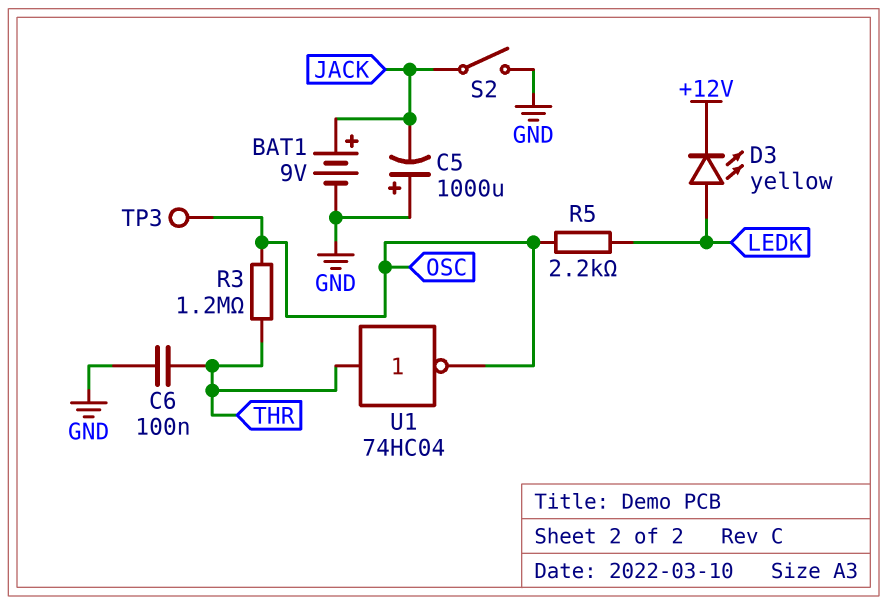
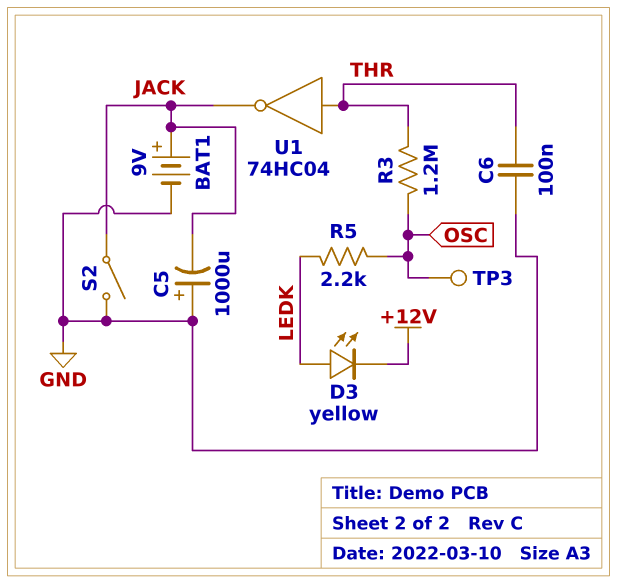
U1: NOT 74HC04 (in THR, out OSC) -> NOT 74HC04 (in THR, out JACK)

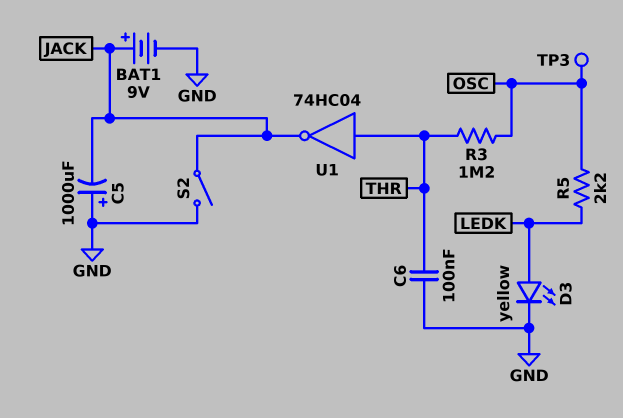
D3: LED yellow (A LEDK, K +12V) -> LED yellow (A LEDK, K GND)

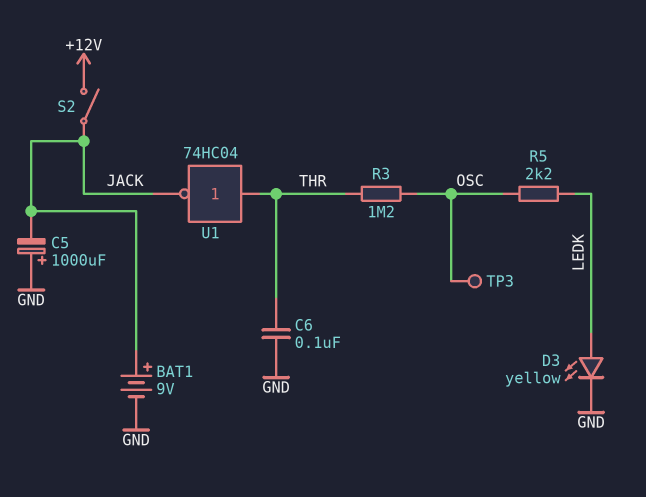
S2: switch (GND, JACK) -> switch (+12V, JACK)

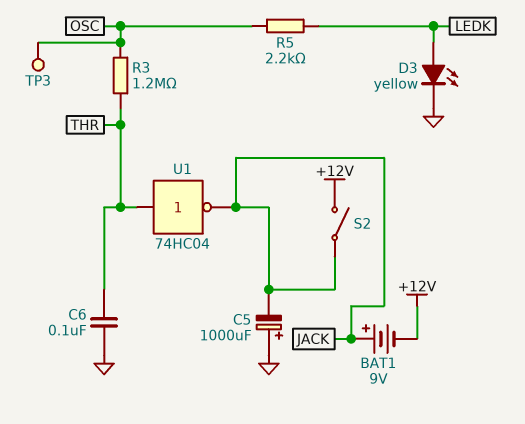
BAT1: 9V (plus JACK, minus GND) -> 9V (plus JACK, minus +12V)

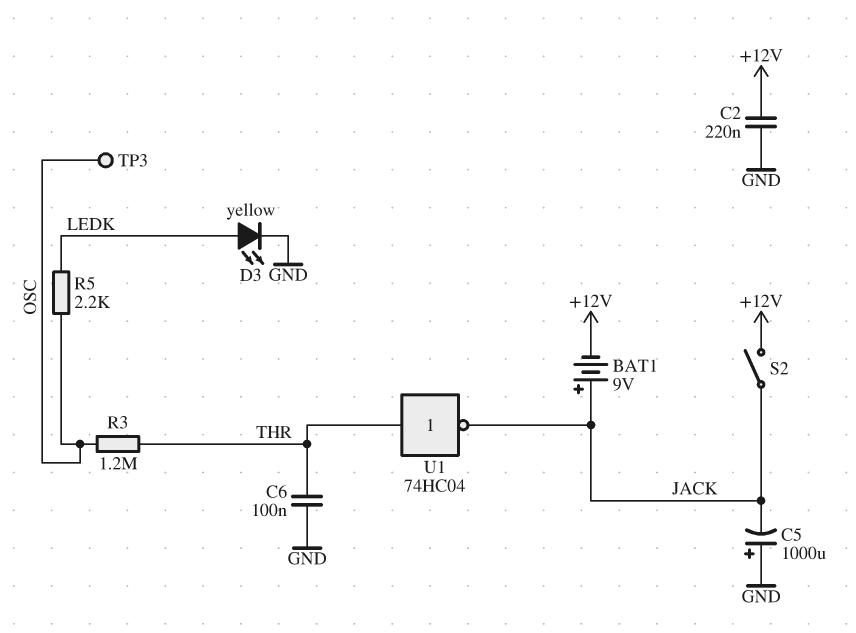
C2: none -> 220nF (+12V, GND)

